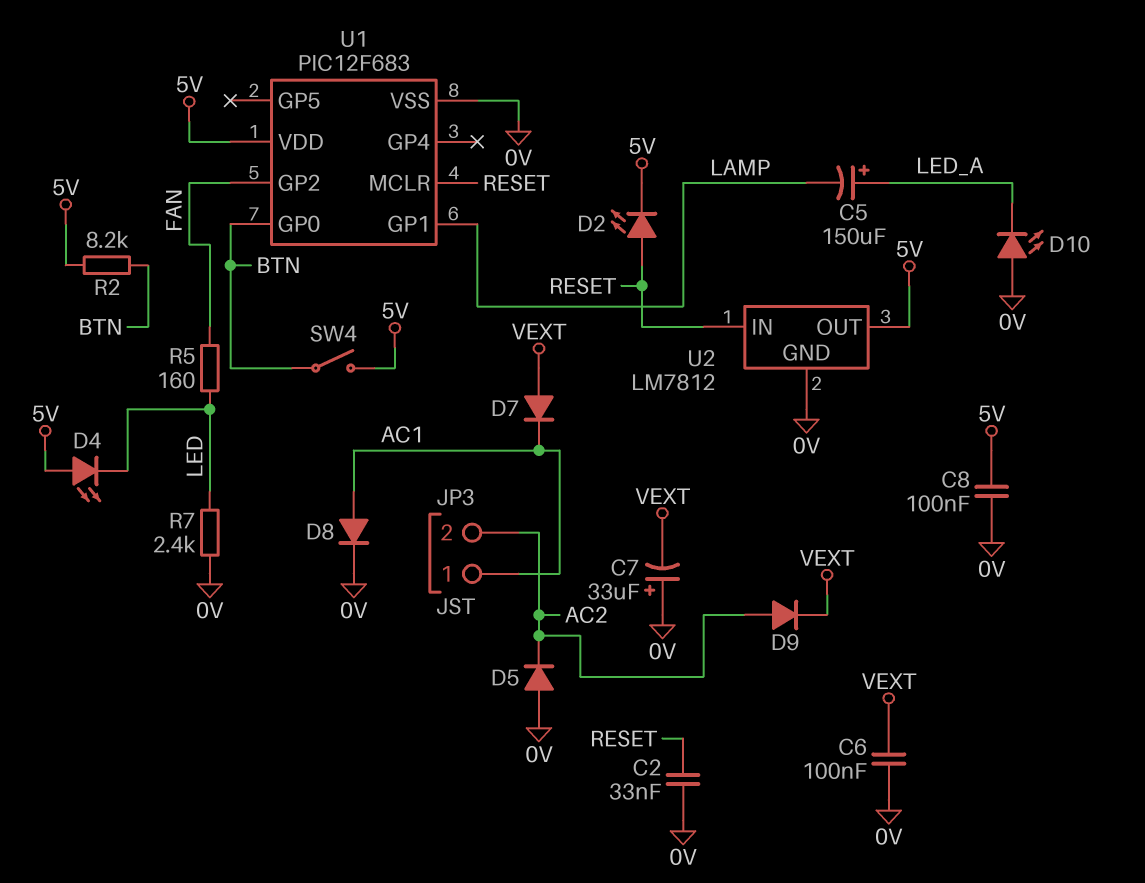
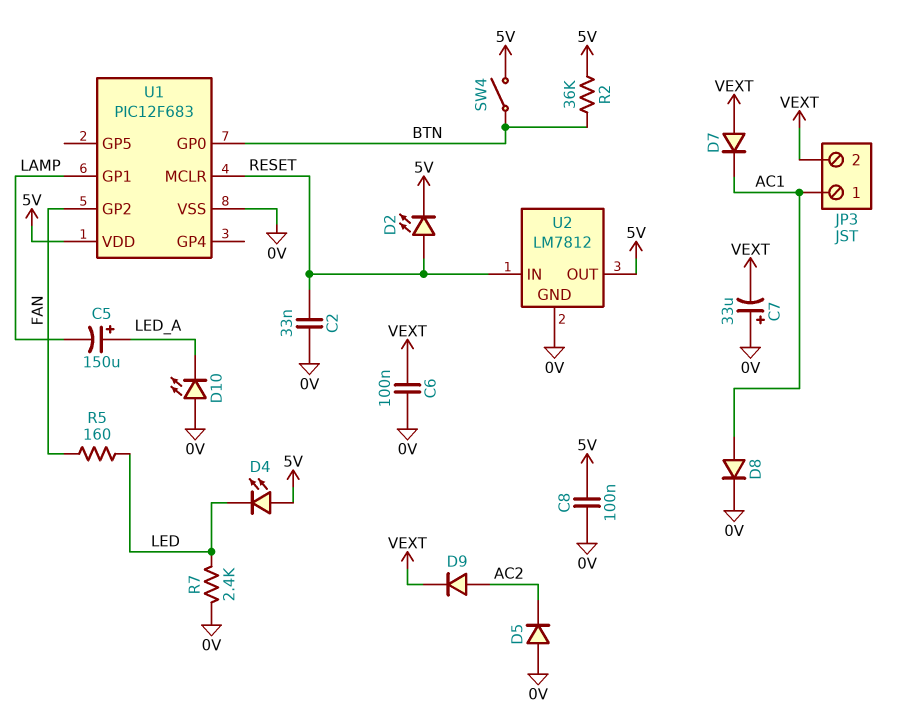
JP3 pin 2: AC2 -> VEXT
R2: 8.2k (5V, BTN) -> 36k (5V, BTN)

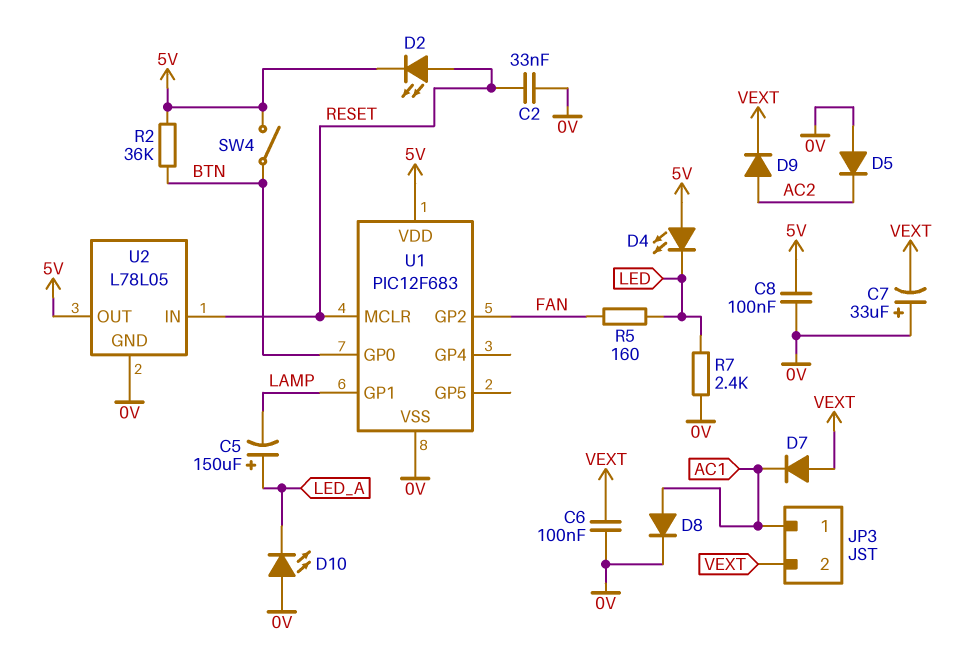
U2: LM7812 -> L78L05

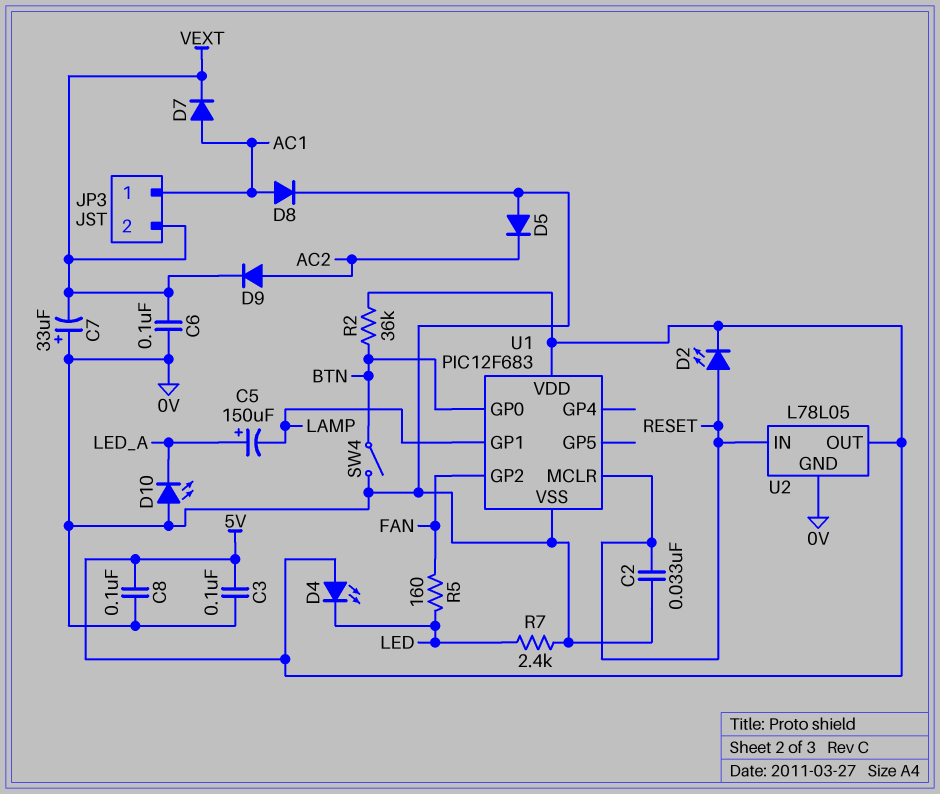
C3: none -> 100nF (0V, 5V)
D7: diode (A VEXT, K AC1) -> diode (A AC1, K VEXT)
SW4: switch (5V, BTN) -> switch (0V, BTN)

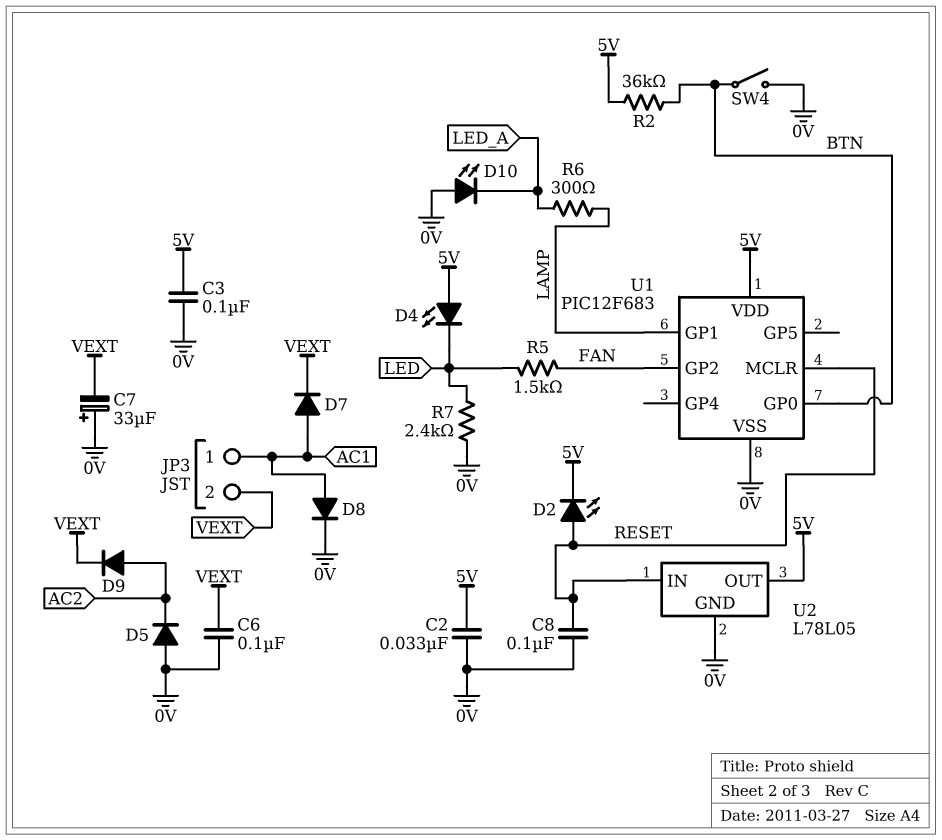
C2: 33nF (0V, RESET) -> 33nF (0V, 5V)
C5: 150uF (plus LED_A, minus LAMP) -> none
C8: 100nF (0V, 5V) -> 100nF (0V, RESET)
R5: 160 (FAN, LED) -> 1.5k (FAN, LED)
R6: none -> 300 (LAMP, LED_A)

